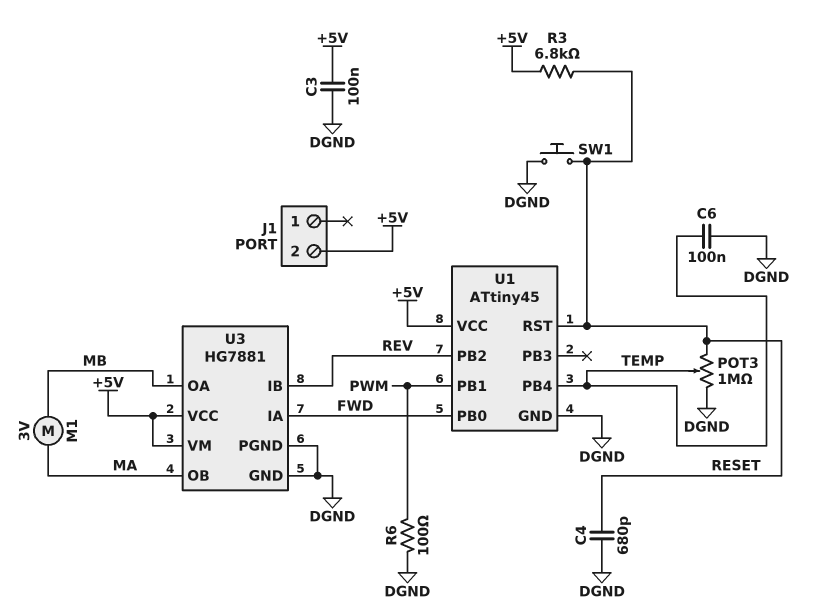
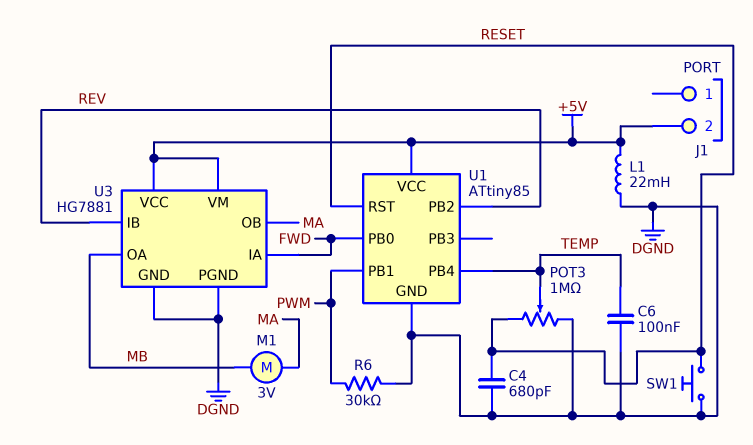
C3: 100nF (+5V, DGND) -> none
L1: none -> 22mH (+5V, DGND)
R3: 6.8k (+5V, RESET) -> none
R6: 100 (DGND, PWM) -> 30k (DGND, PWM)
U1: ATtiny45 -> ATtiny85

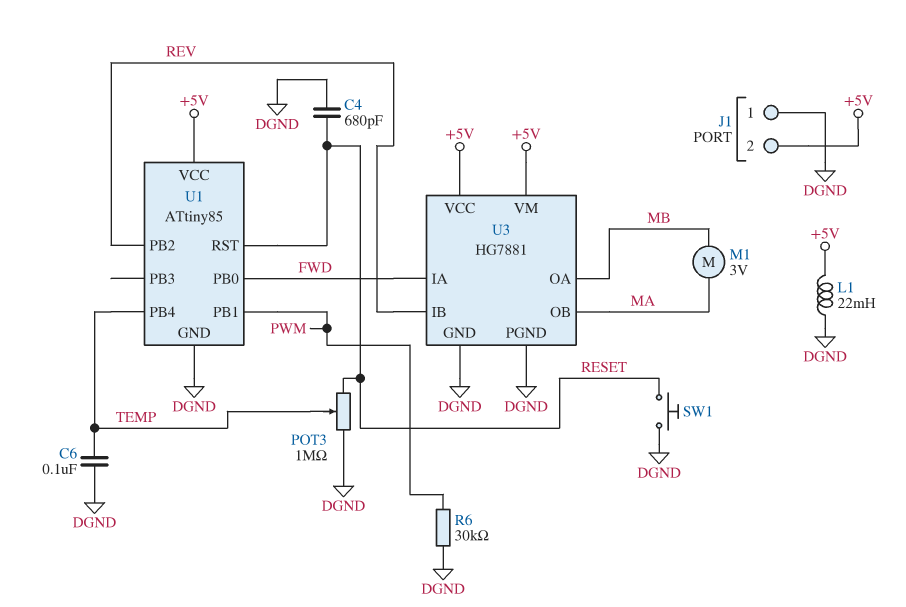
J1 pin 1: none -> DGND

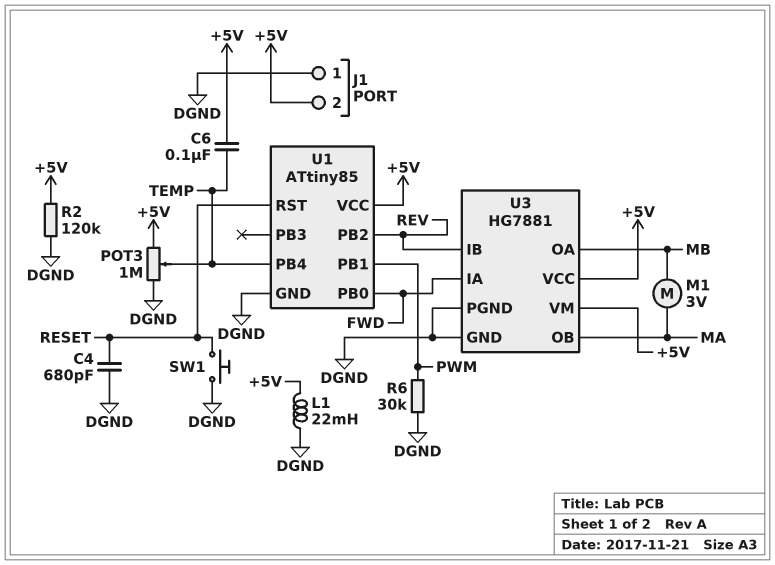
C6: 100nF (DGND, TEMP) -> 100nF (+5V, TEMP)
POT3: 1M (DGND, RESET, wiper TEMP) -> 1M (+5V, DGND, wiper TEMP)
R2: none -> 120k (+5V, DGND)

